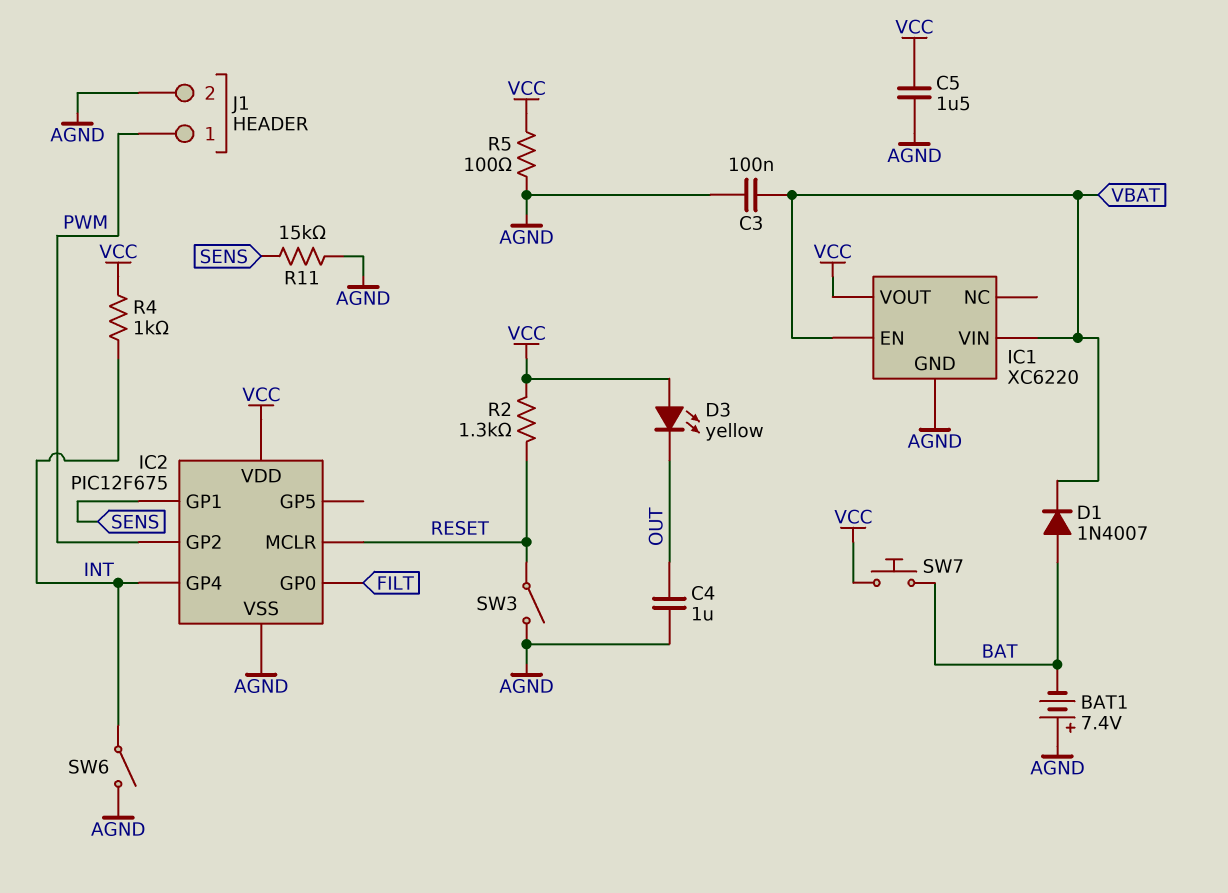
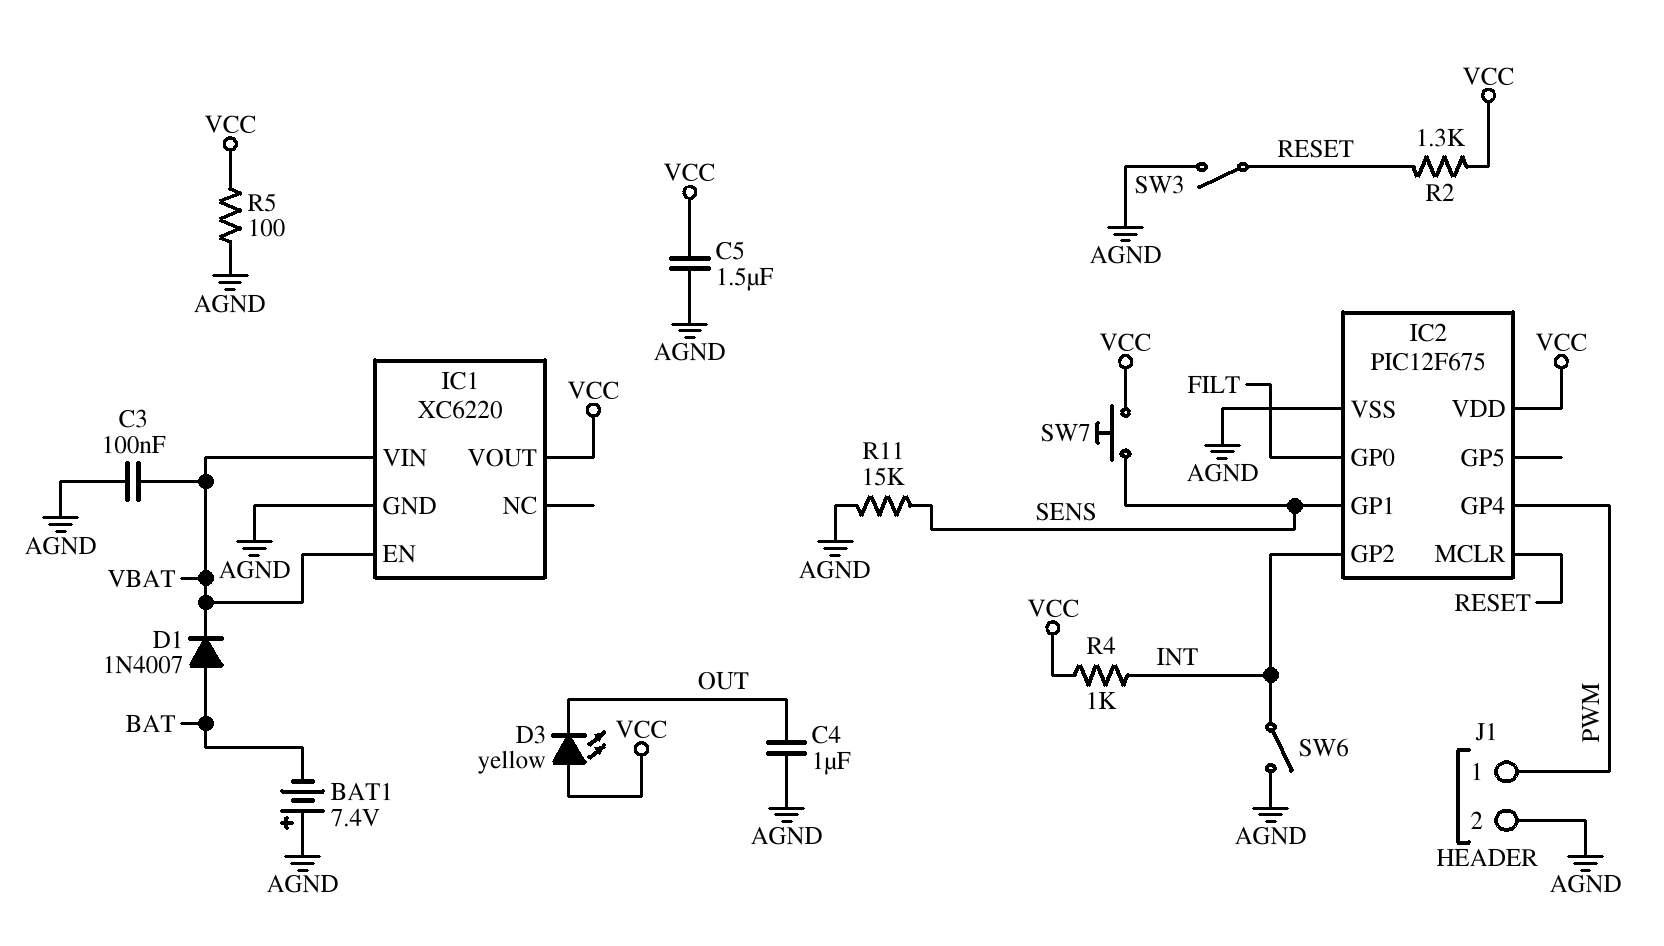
IC2 pin GP2: PWM -> INT
IC2 pin GP4: INT -> PWM
SW7: button (BAT, VCC) -> button (SENS, VCC)

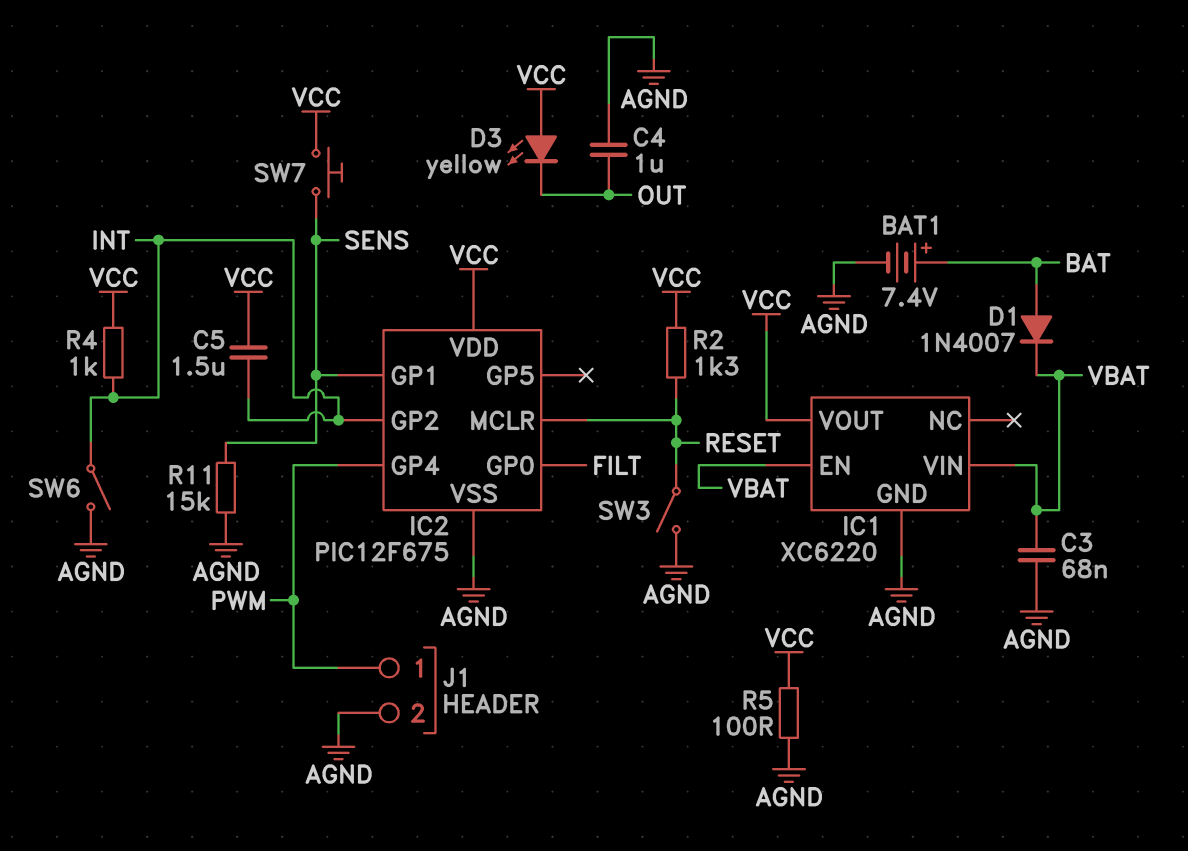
BAT1: 7.4V (plus AGND, minus BAT) -> 7.4V (plus BAT, minus AGND)
C3: 100nF (AGND, VBAT) -> 68nF (AGND, VBAT)
C5: 1.5uF (AGND, VCC) -> 1.5uF (INT, VCC)

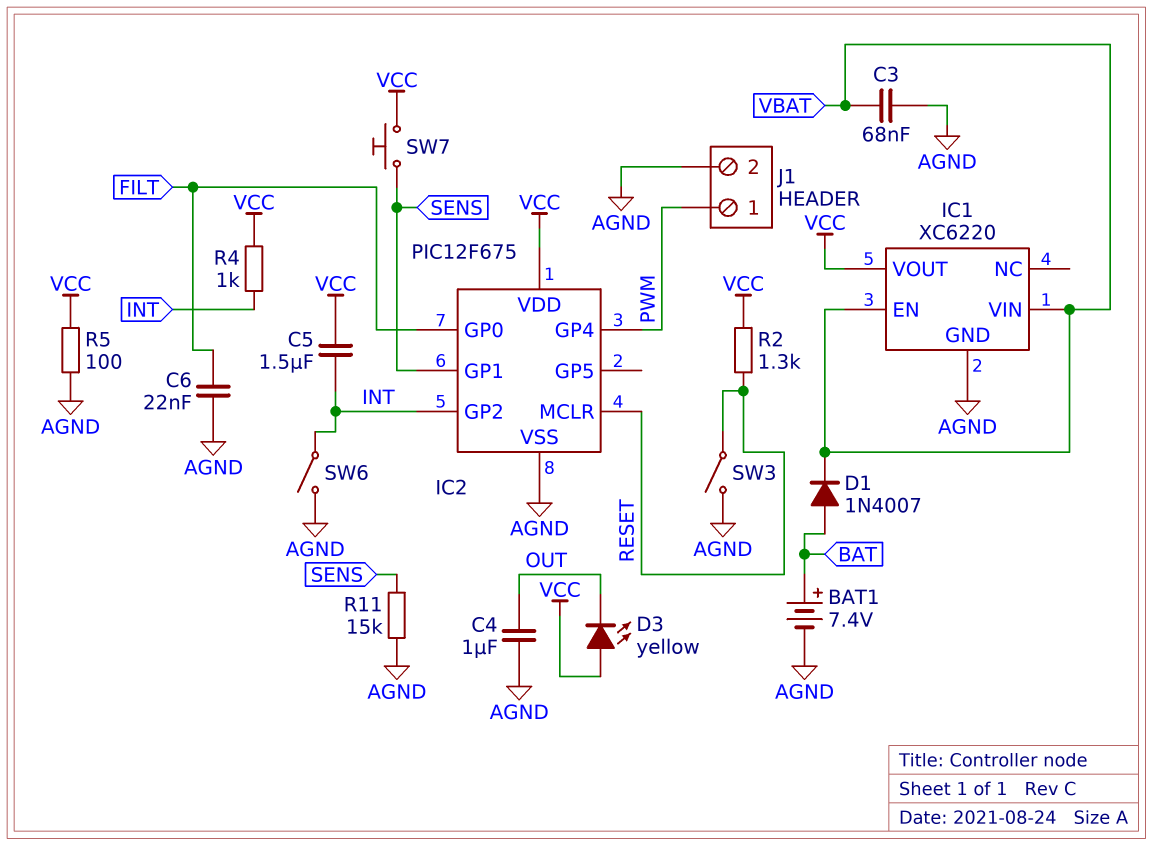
C6: none -> 22nF (AGND, FILT)

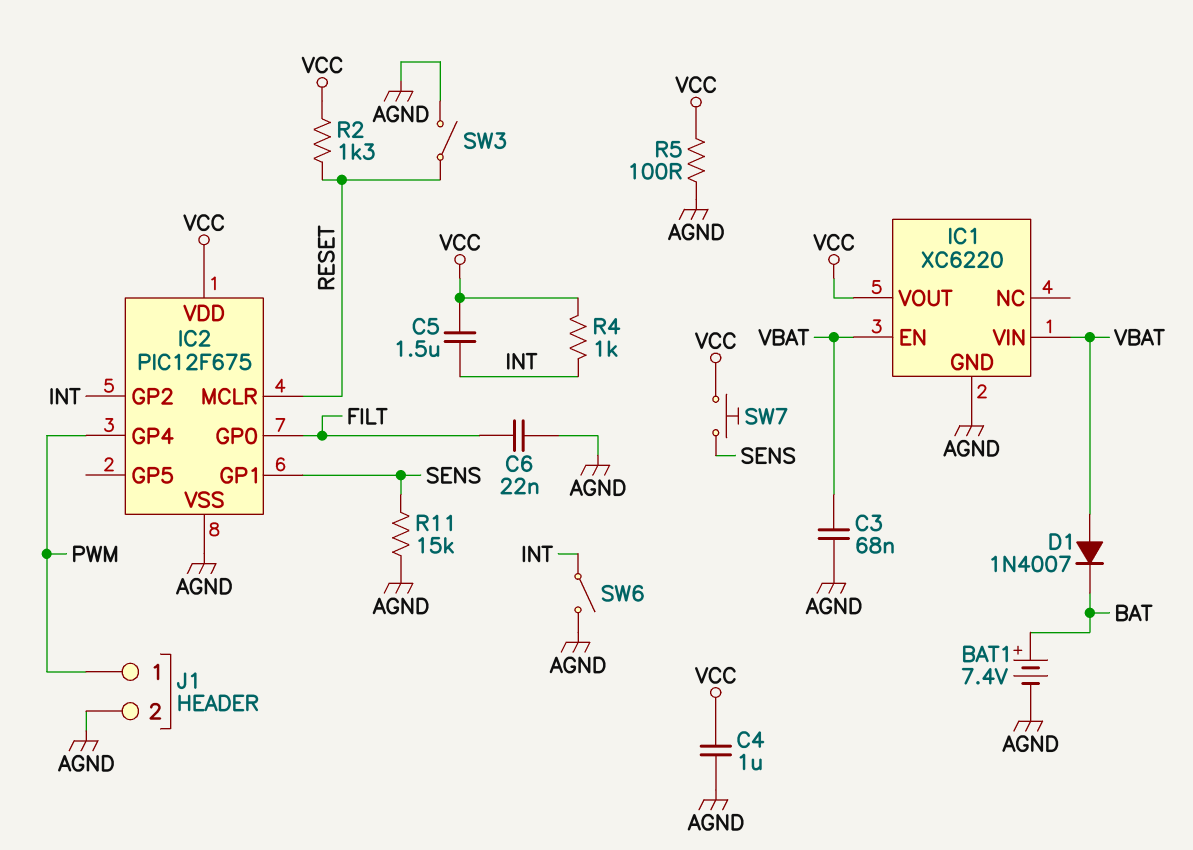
C4: 1uF (AGND, OUT) -> 1uF (AGND, VCC)
D1: diode 1N4007 (A BAT, K VBAT) -> diode 1N4007 (A VBAT, K BAT)
D3: LED yellow (A VCC, K OUT) -> none

